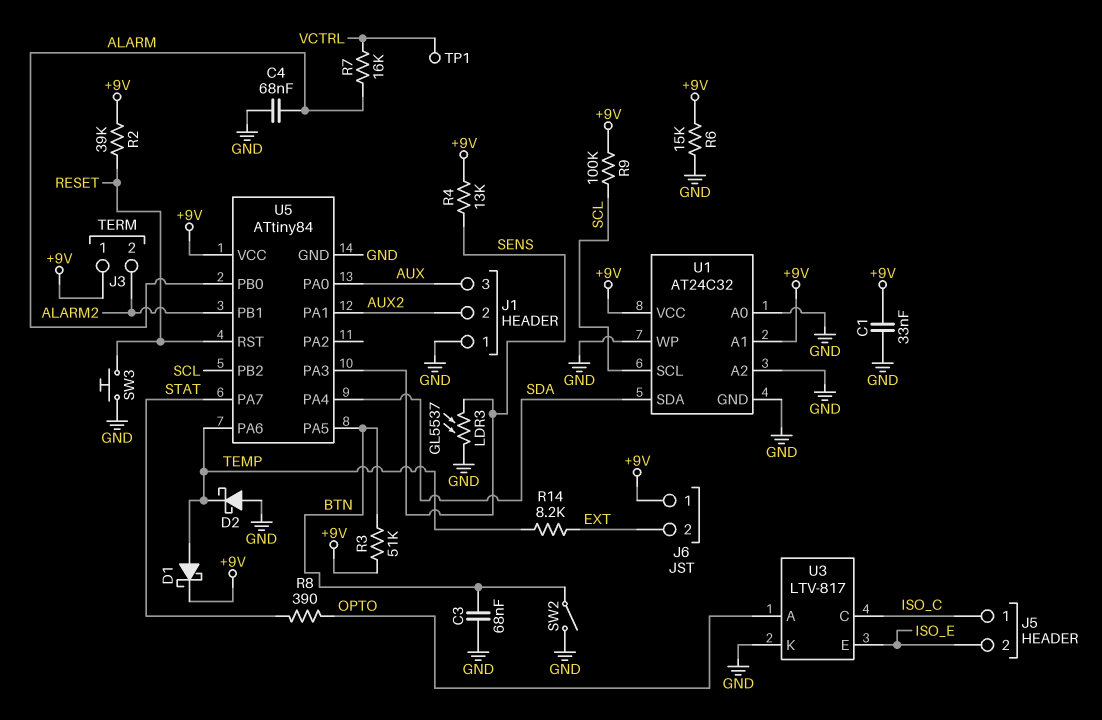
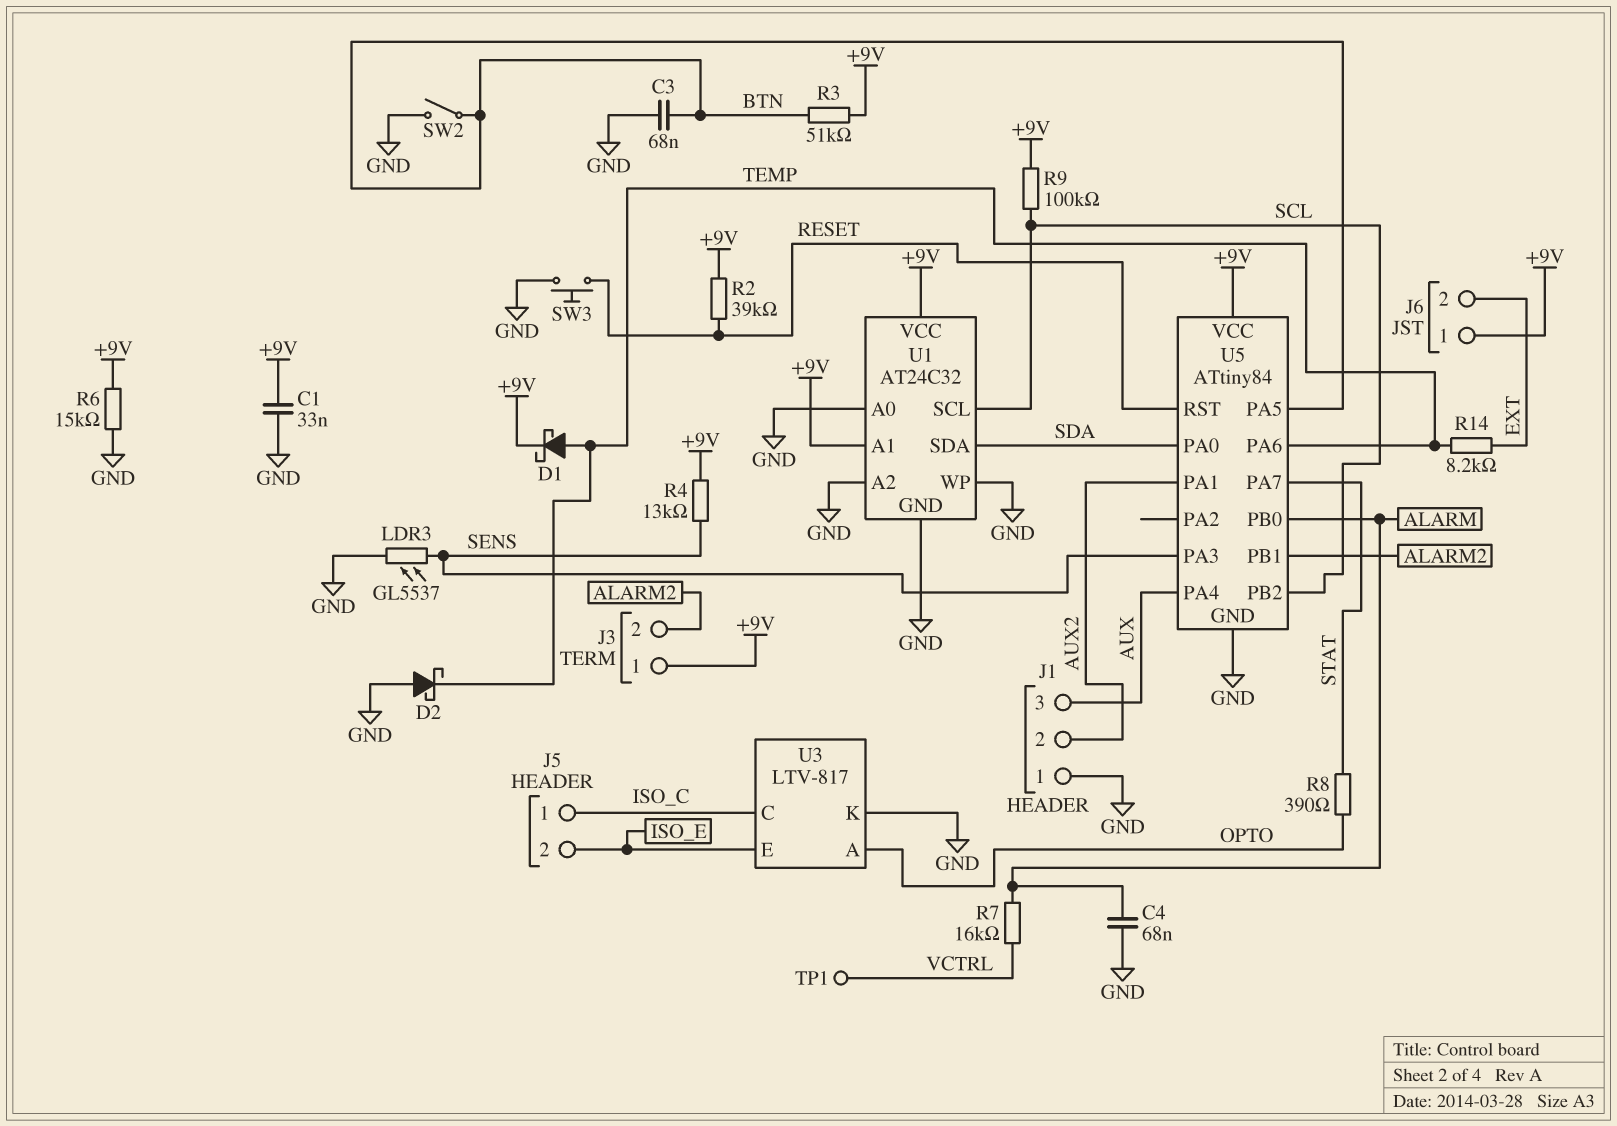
U5 pin PA0: AUX -> SDA
U5 pin PA4: SDA -> AUX

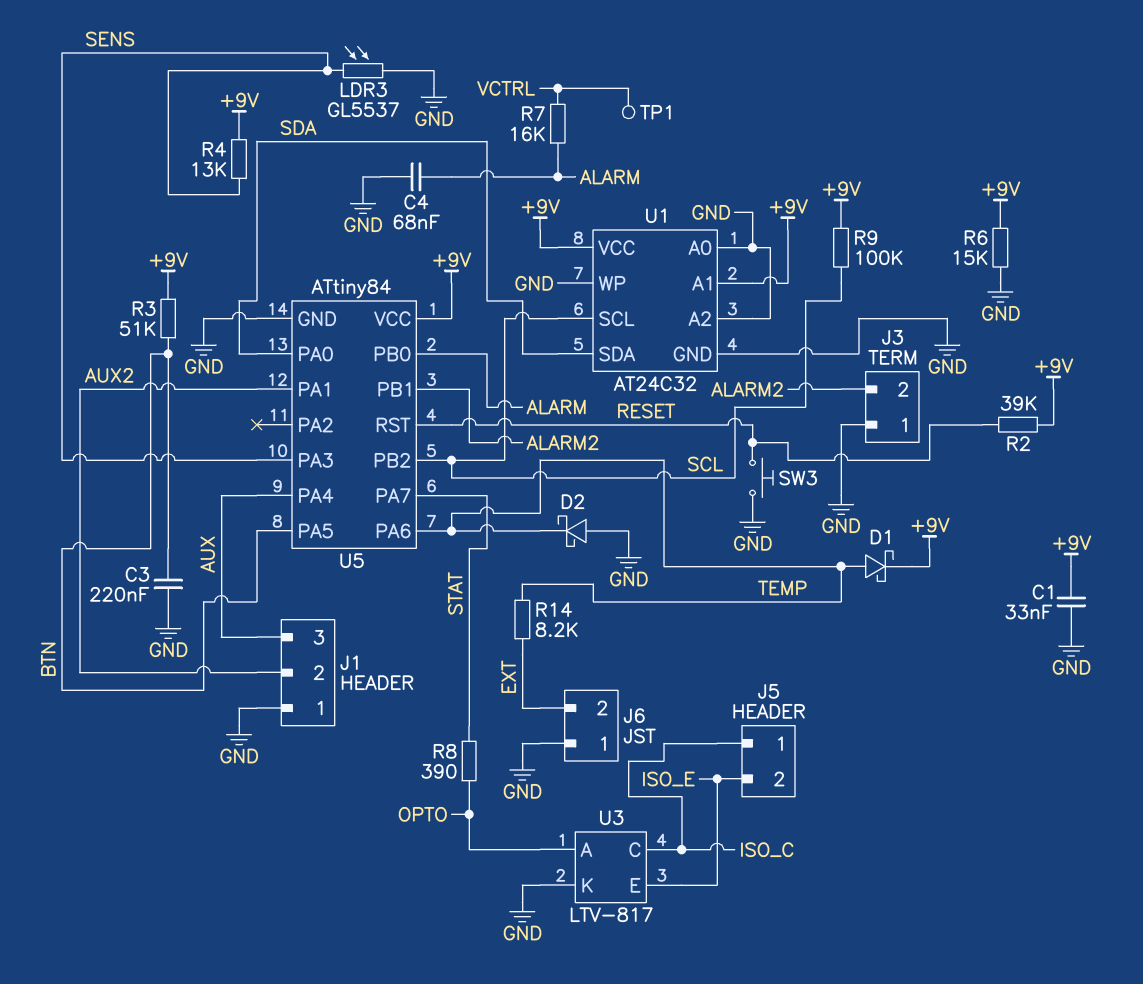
C3: 68nF (BTN, GND) -> 220nF (BTN, GND)
J3 pin 1: +9V -> GND
J6 pin 1: +9V -> GND
SW2: switch (BTN, GND) -> none

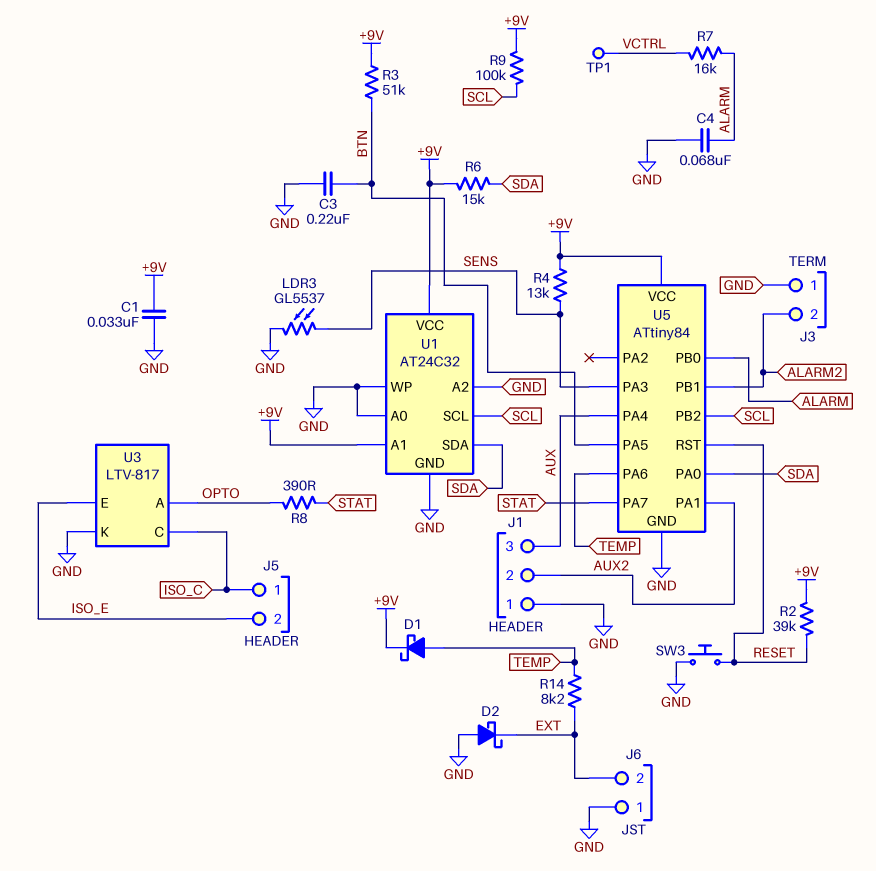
D2: schottky (A GND, K TEMP) -> schottky (A GND, K EXT)
R6: 15k (+9V, GND) -> 15k (+9V, SDA)

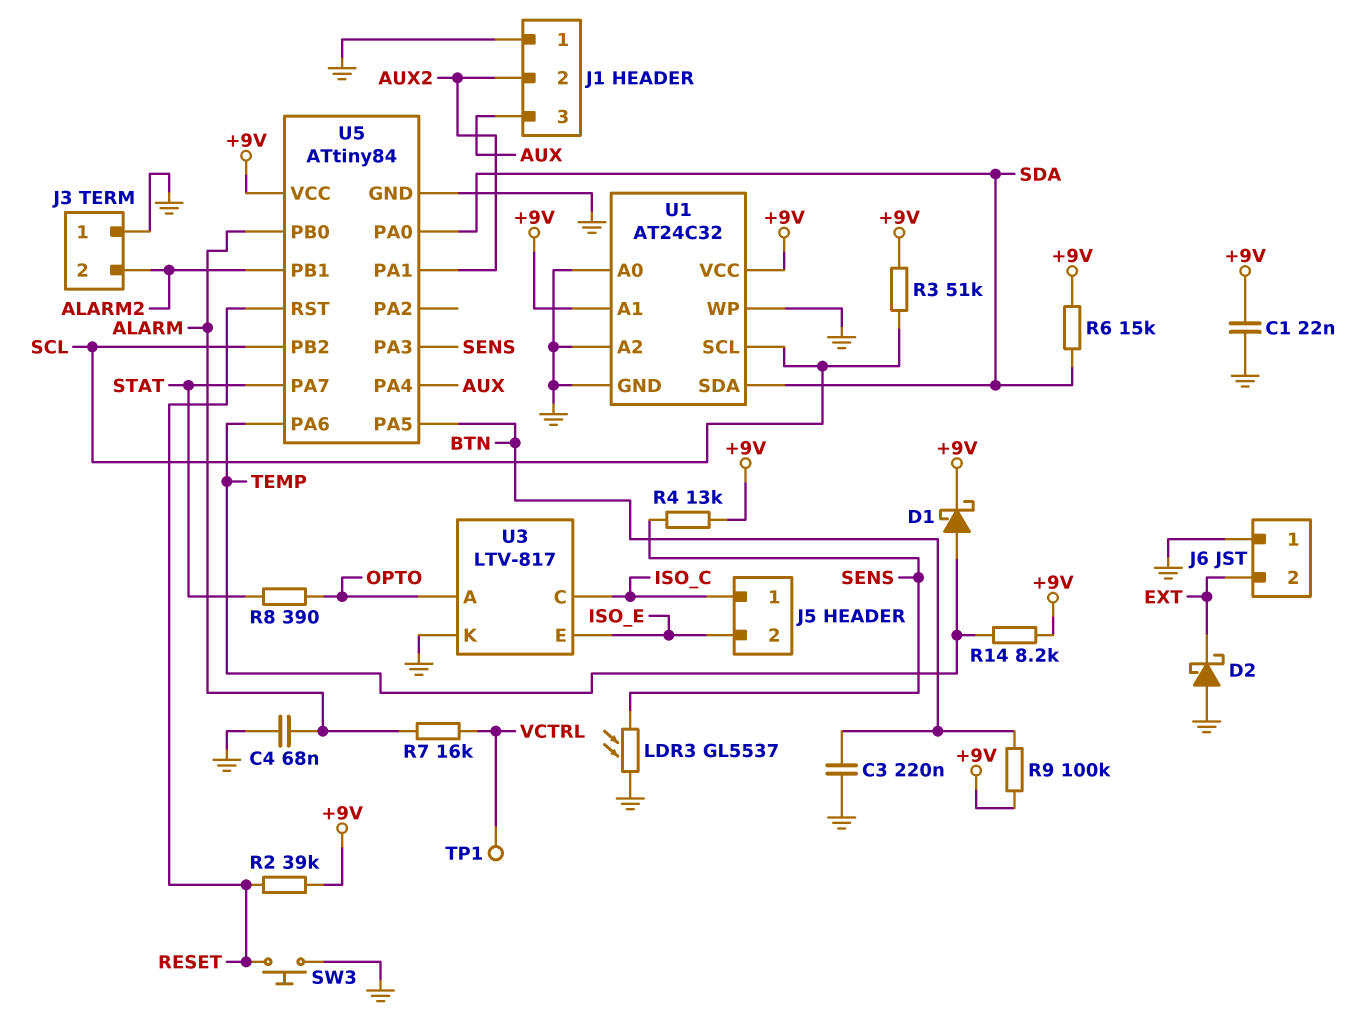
C1: 33nF (+9V, GND) -> 22nF (+9V, GND)
R3: 51k (+9V, BTN) -> 51k (+9V, SCL)
R9: 100k (+9V, SCL) -> 100k (+9V, BTN)
R14: 8.2k (EXT, TEMP) -> 8.2k (+9V, TEMP)

